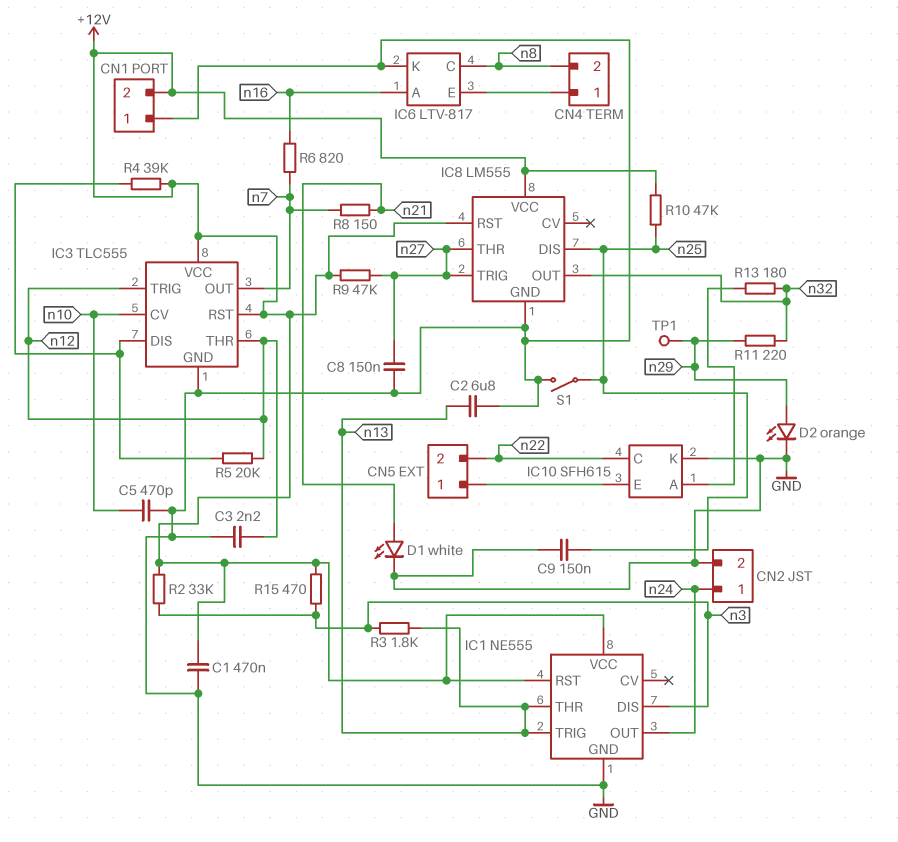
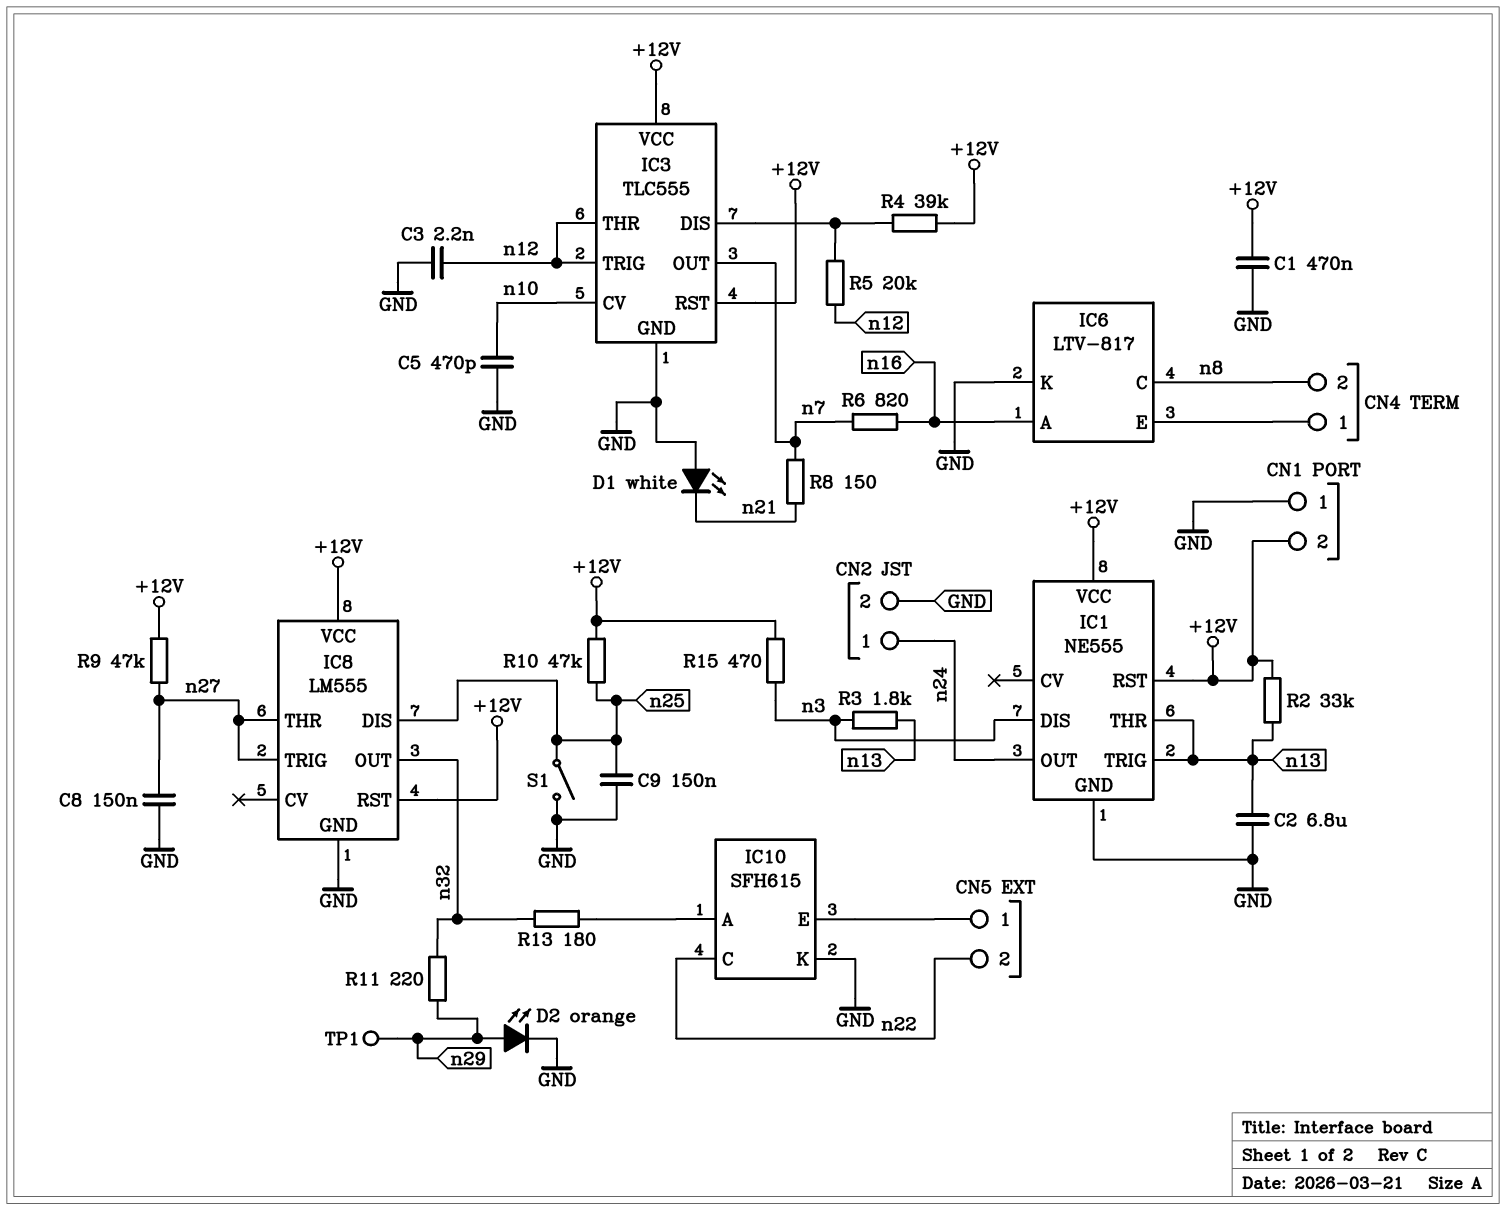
D1: LED white (A n21, K GND) -> LED white (A GND, K n21)
R2: 33k (+12V, n3) -> 33k (+12V, n13)

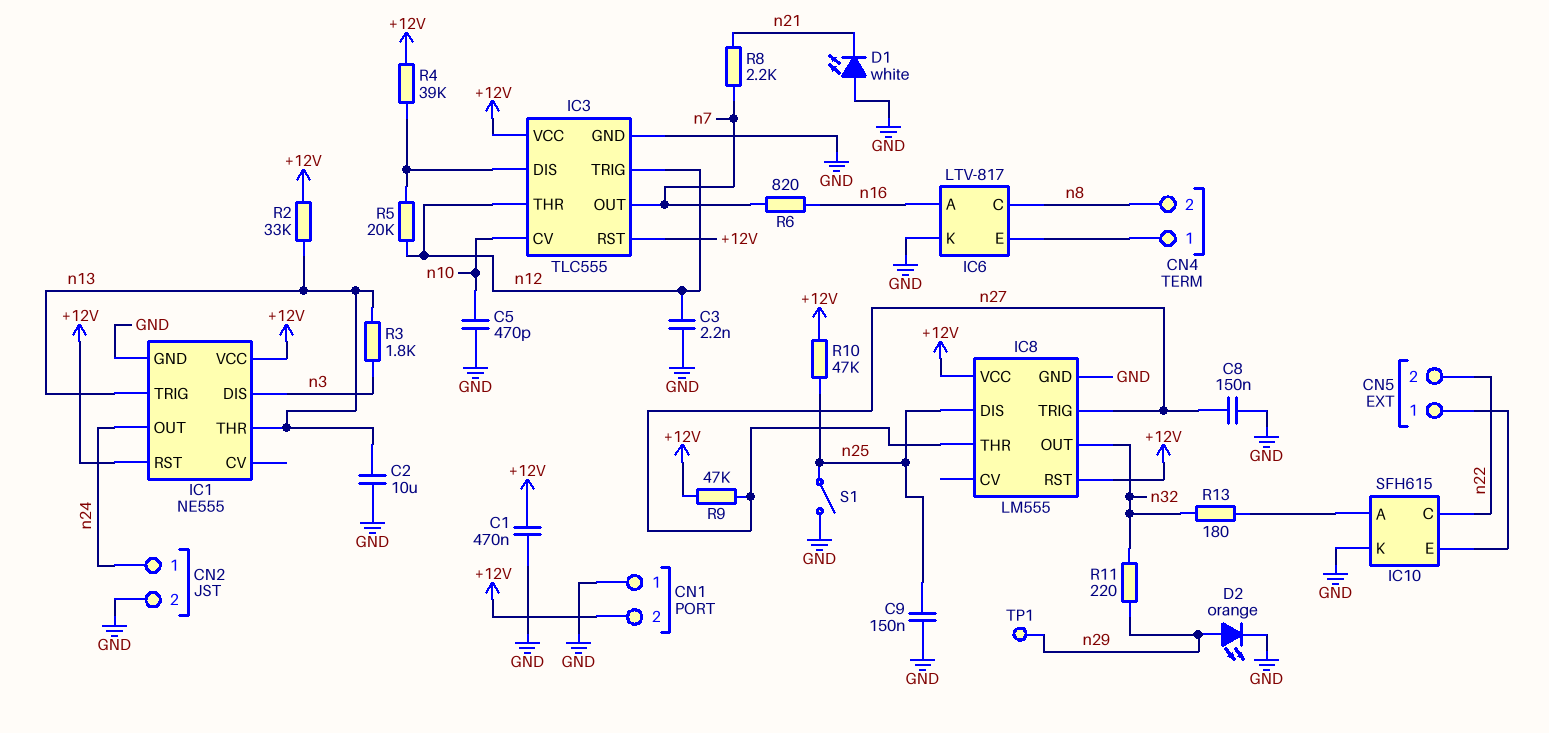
C2: 6.8uF (GND, n13) -> 10uF (GND, n13)
R8: 150 (n7, n21) -> 2.2k (n7, n21)
R15: 470 (+12V, n3) -> none

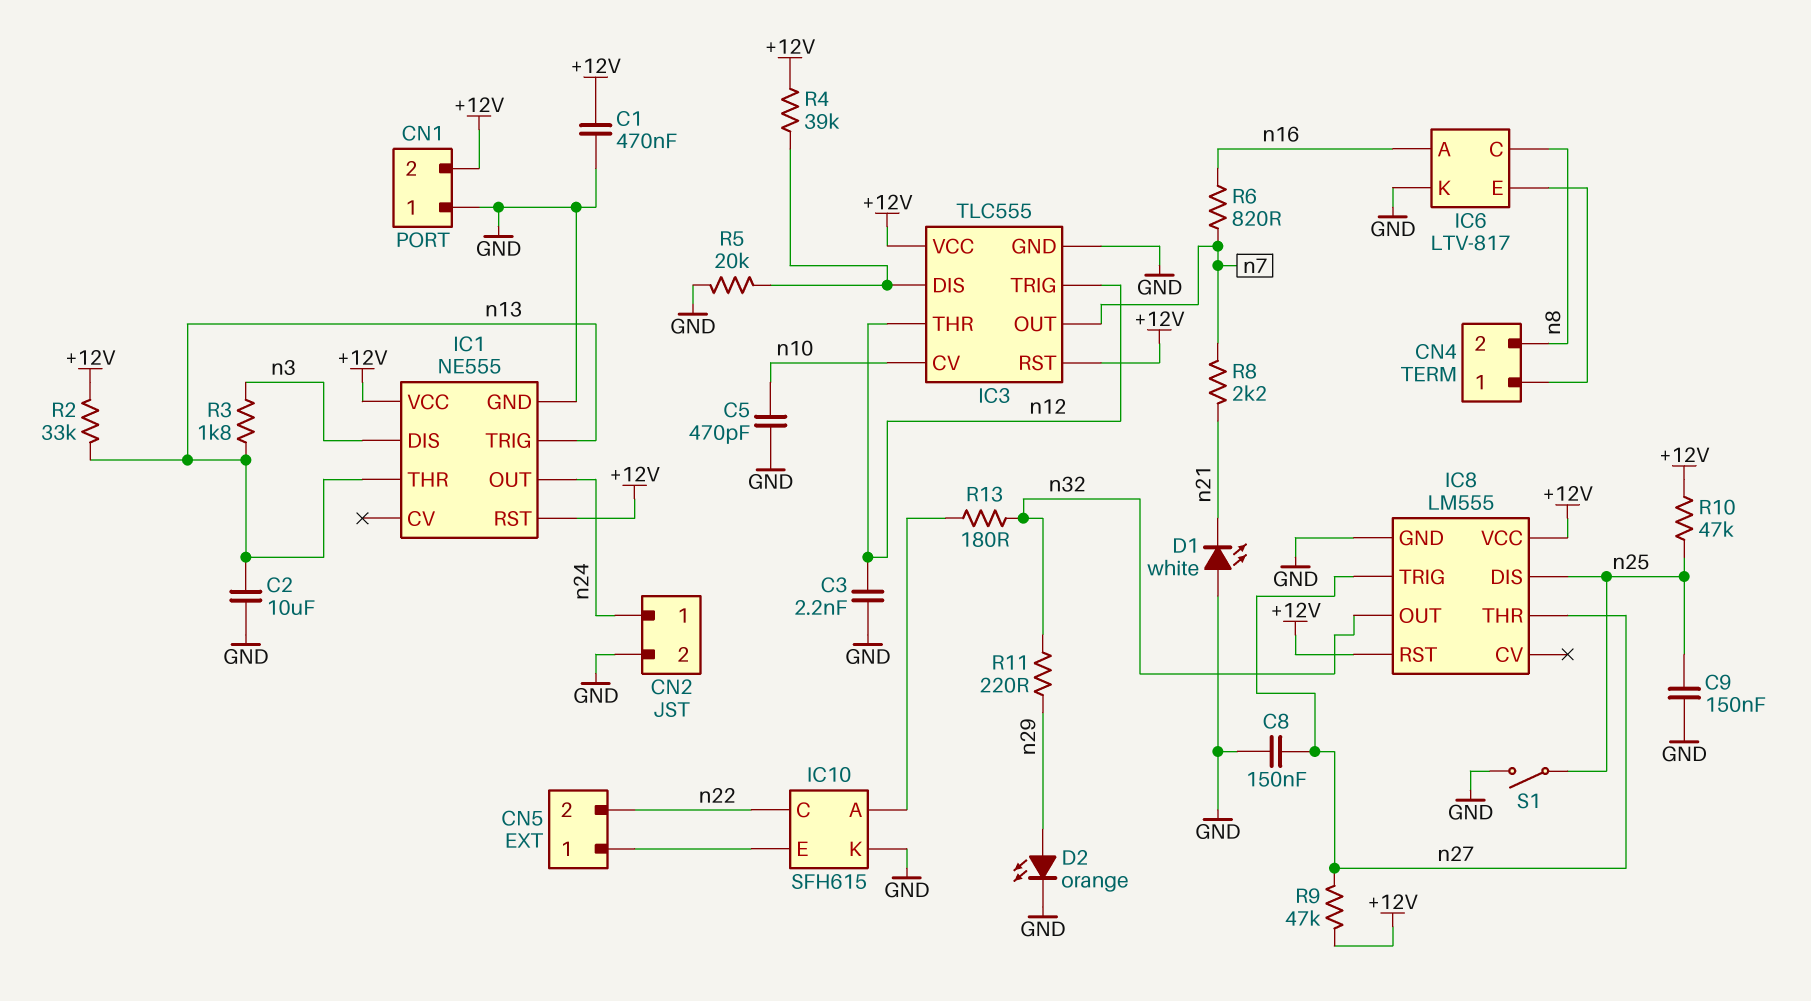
R5: 20k (IC3/DIS, n12) -> 20k (GND, IC3/DIS)
TP1: test point (n29) -> none

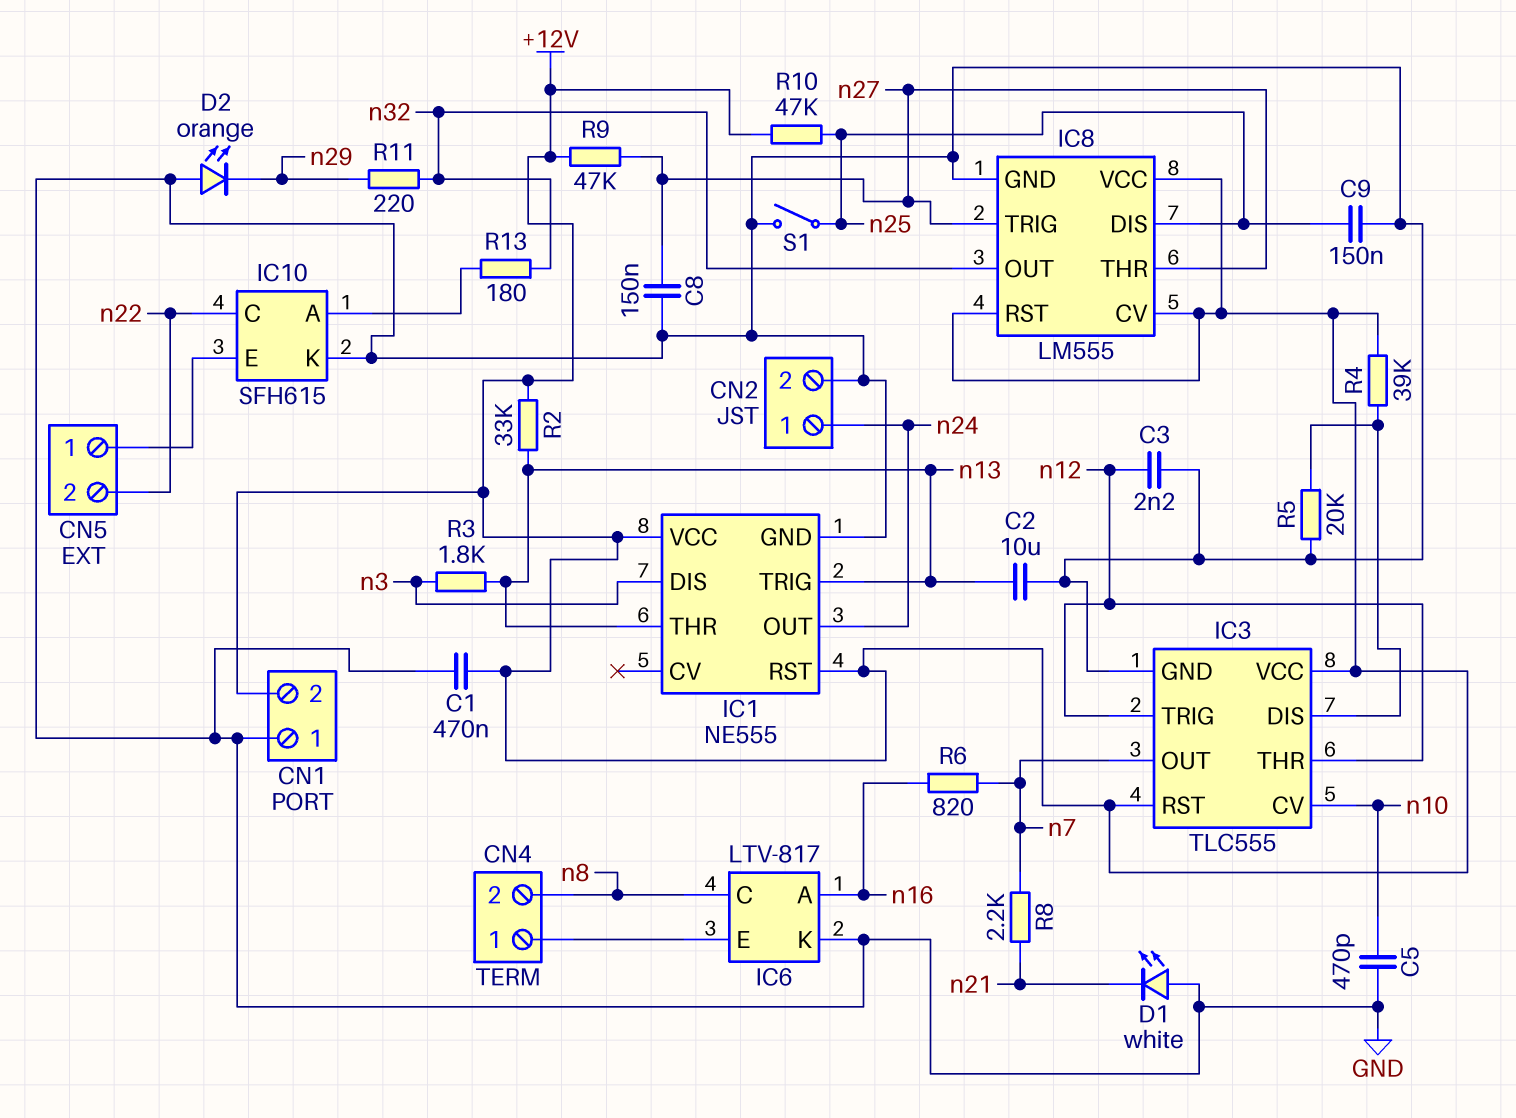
D2: LED orange (A n29, K GND) -> LED orange (A GND, K n29)
IC8 pin CV: none -> +12V

